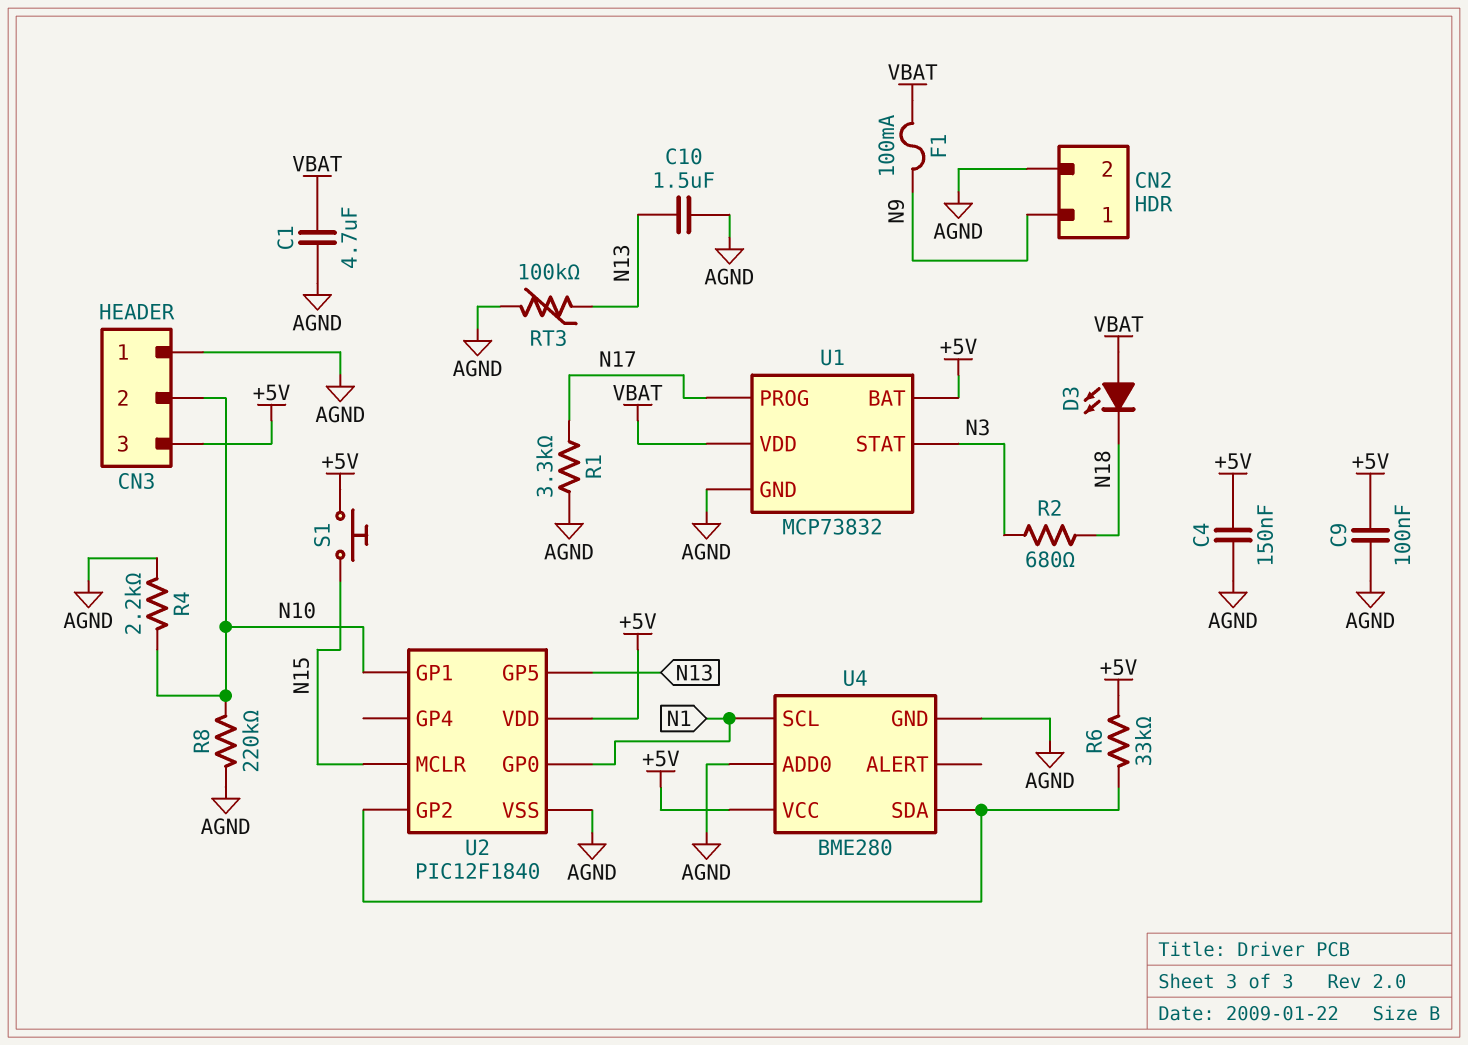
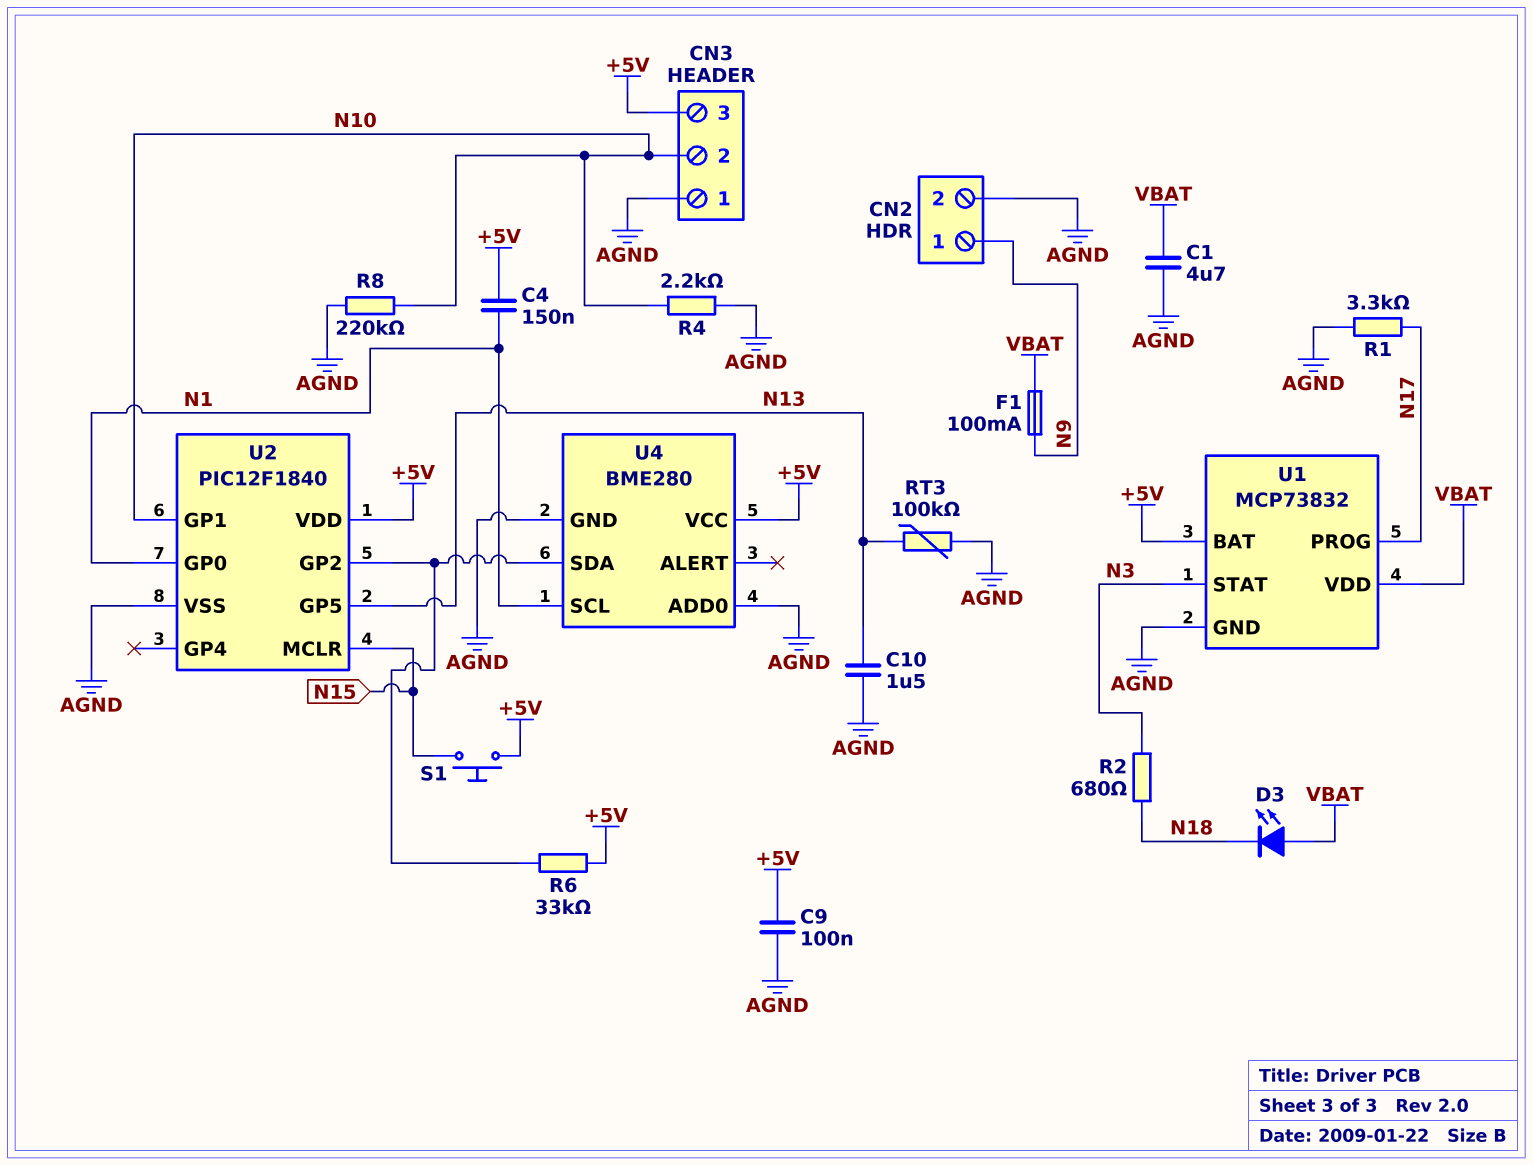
C4: 150nF (+5V, AGND) -> 150nF (+5V, N1)

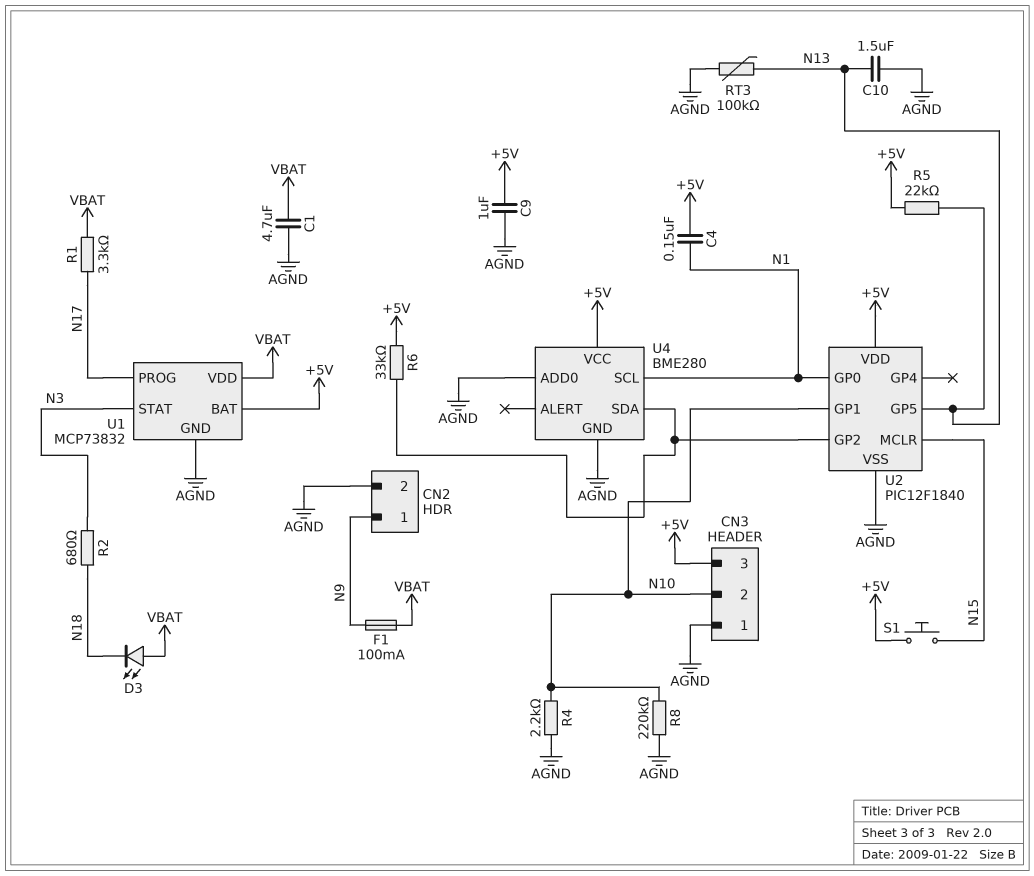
C9: 100nF (+5V, AGND) -> 1uF (+5V, AGND)
R1: 3.3k (AGND, N17) -> 3.3k (N17, VBAT)
R5: none -> 22k (+5V, N13)

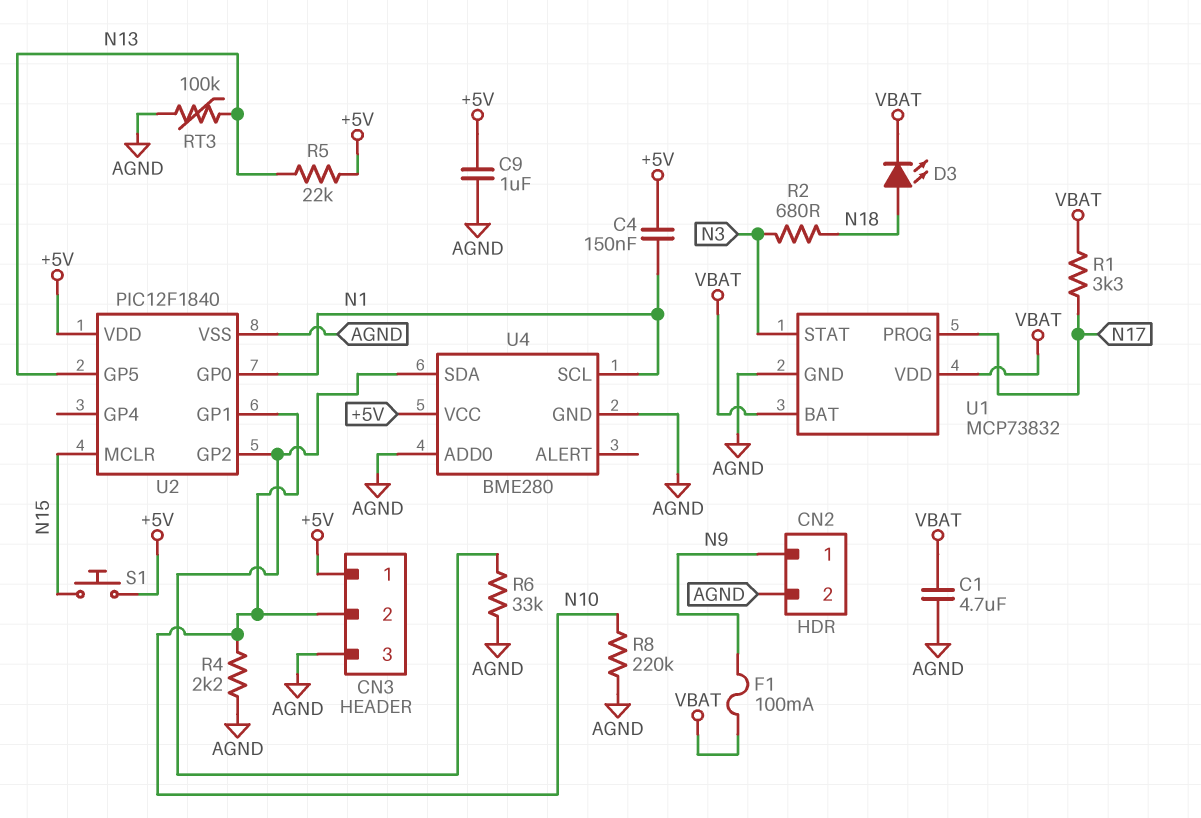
C10: 1.5uF (AGND, N13) -> none
CN3 pin 1: AGND -> +5V
CN3 pin 3: +5V -> AGND
D3: LED (A VBAT, K N18) -> LED (A N18, K VBAT)
R6: 33k (+5V, U2/GP2) -> 33k (AGND, U2/GP2)
U1 pin BAT: +5V -> VBAT

